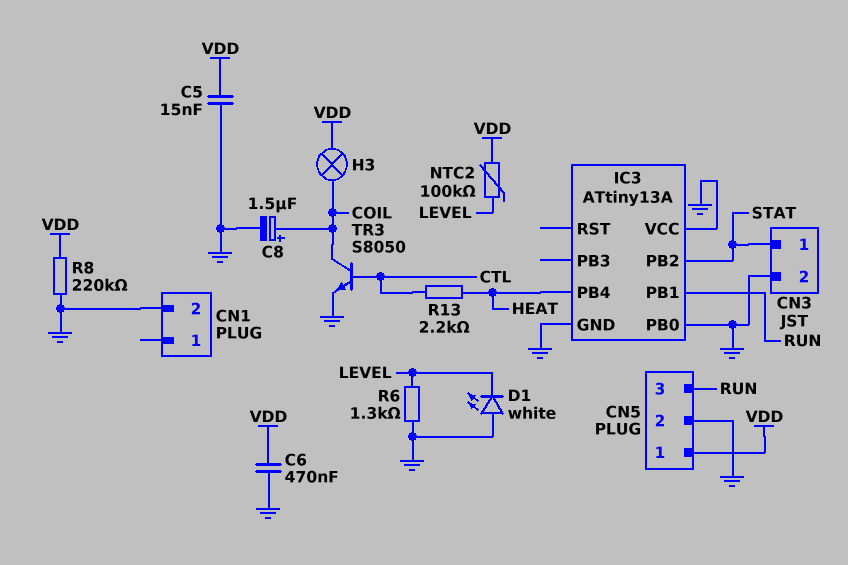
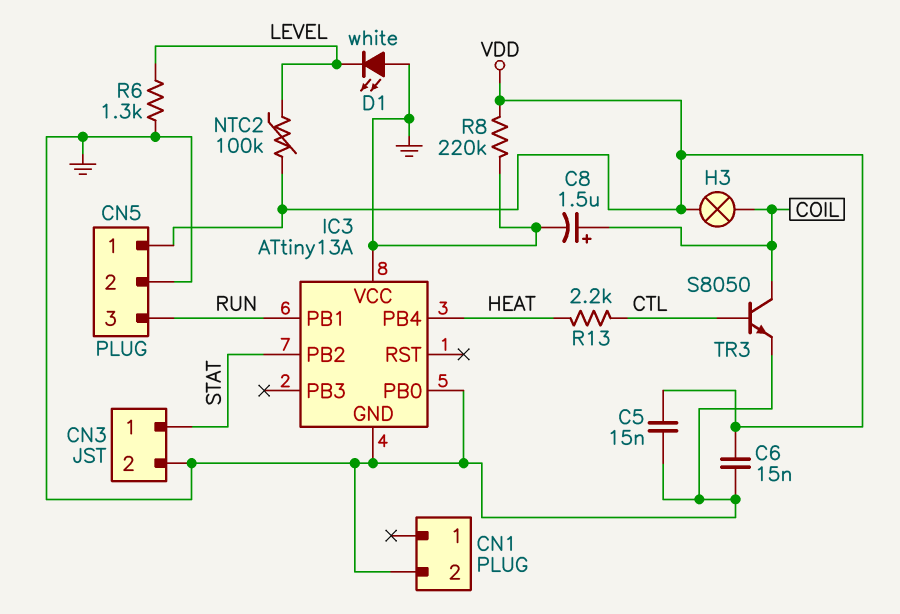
C6: 470nF (GND, VDD) -> 15nF (GND, VDD)

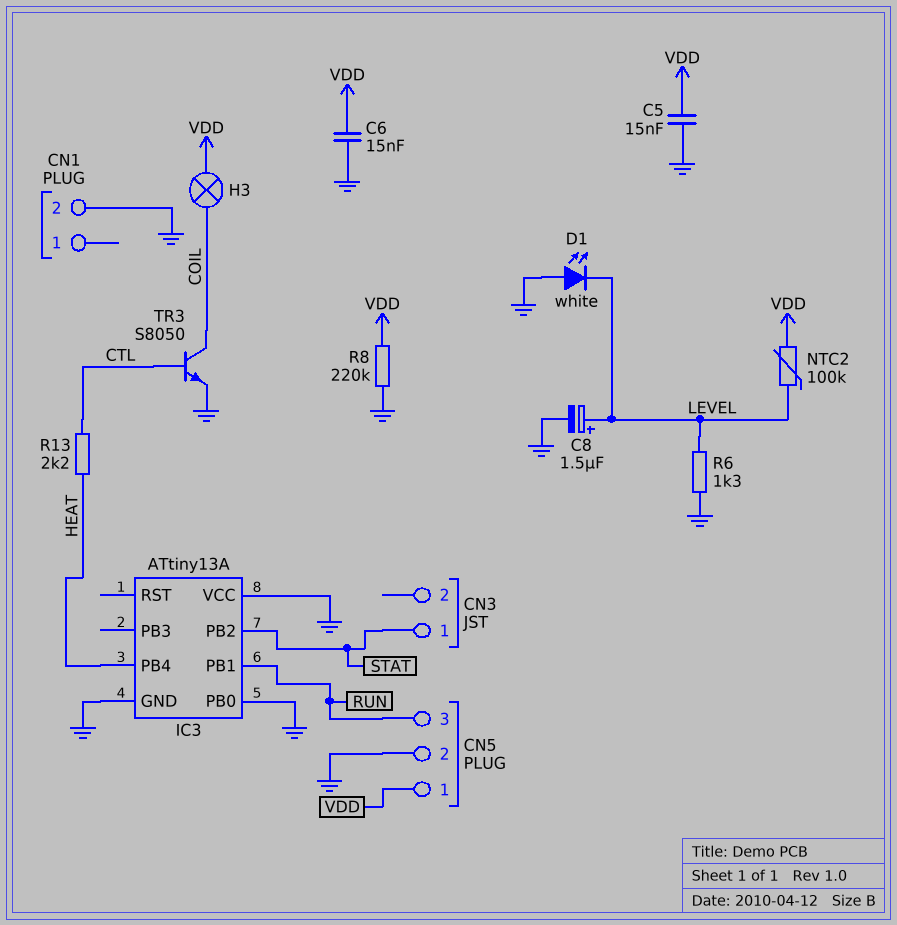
C8: 1.5uF (plus COIL, minus GND) -> 1.5uF (plus LEVEL, minus GND)
CN3 pin 2: GND -> none

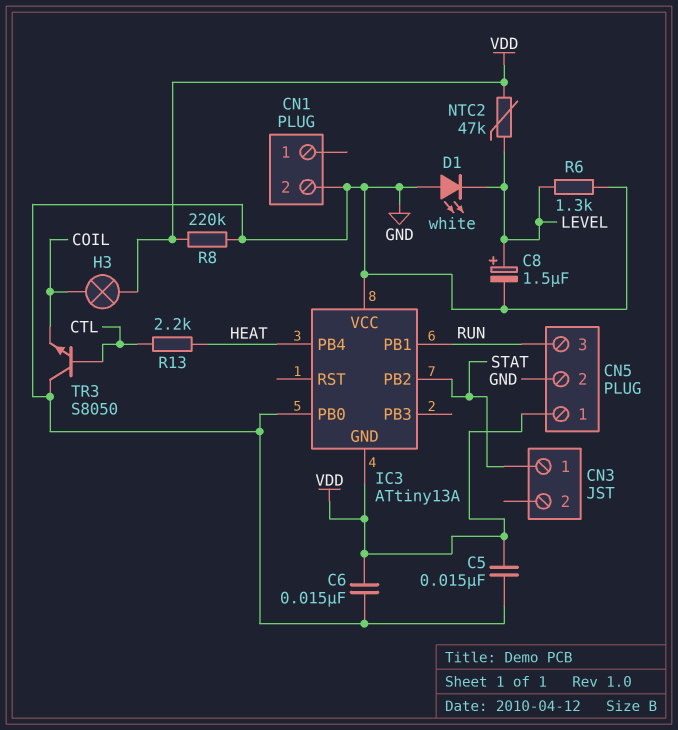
IC3 pin GND: GND -> VDD
NTC2: 100k (LEVEL, VDD) -> 47k (LEVEL, VDD)
TR3: NPN S8050 (B CTL, C COIL, E GND) -> NPN S8050 (B CTL, C GND, E COIL)

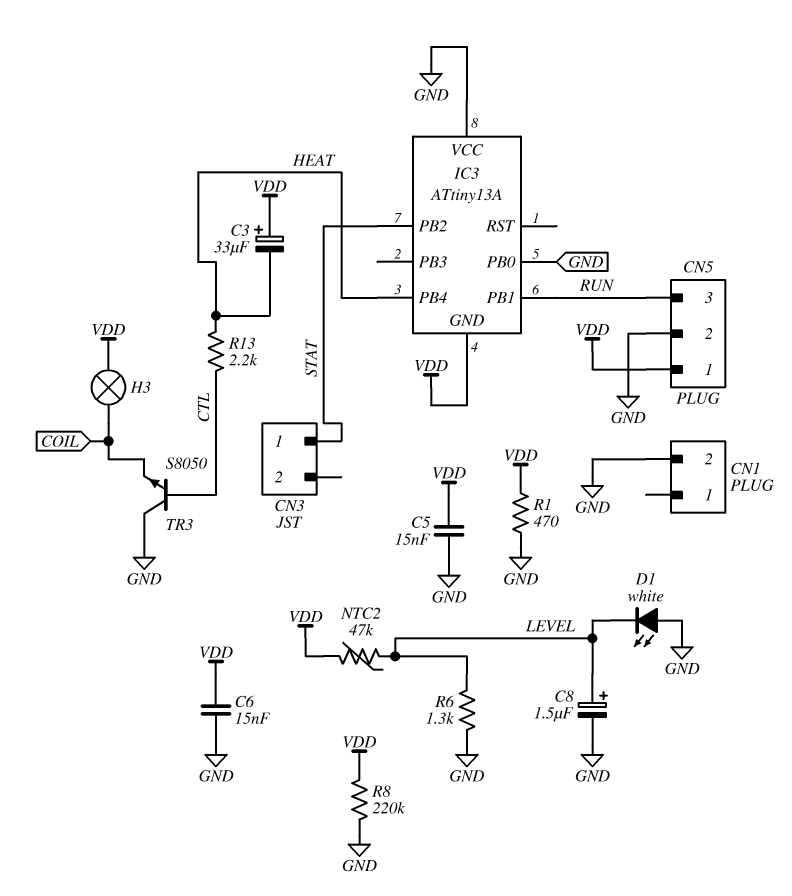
C3: none -> 33uF (plus VDD, minus HEAT)
R1: none -> 470 (GND, VDD)

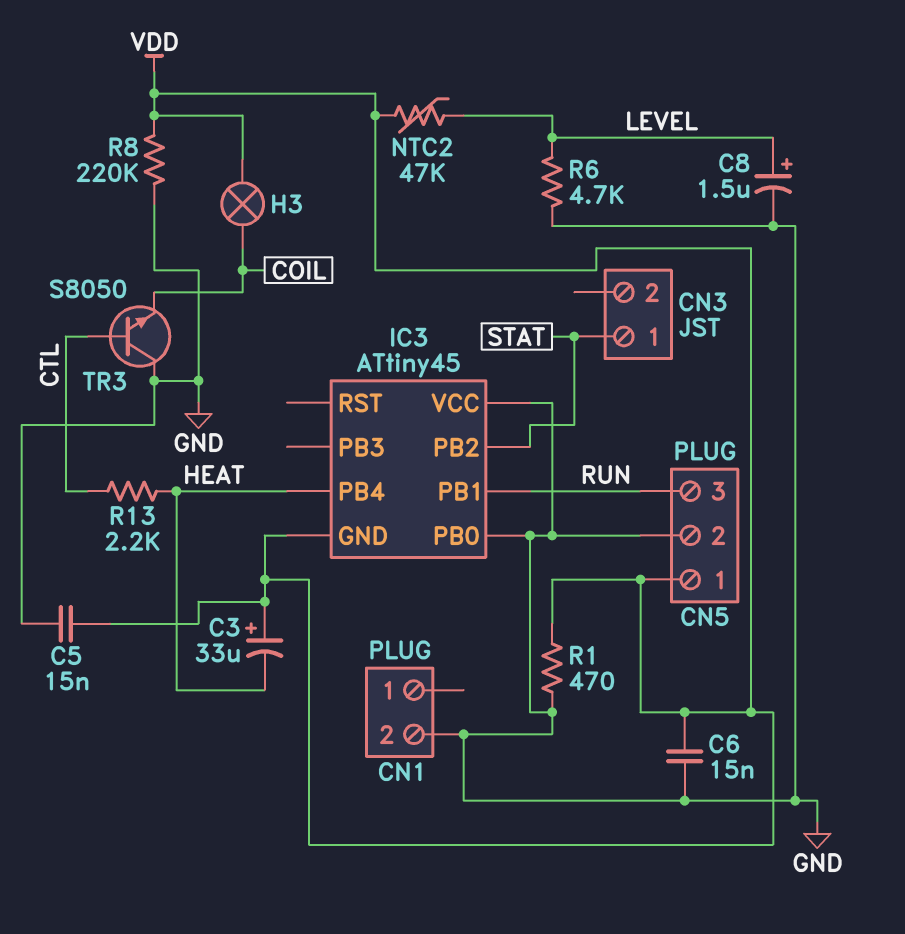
D1: LED white (A GND, K LEVEL) -> none
IC3: ATtiny13A -> ATtiny45
R6: 1.3k (GND, LEVEL) -> 4.7k (GND, LEVEL)

